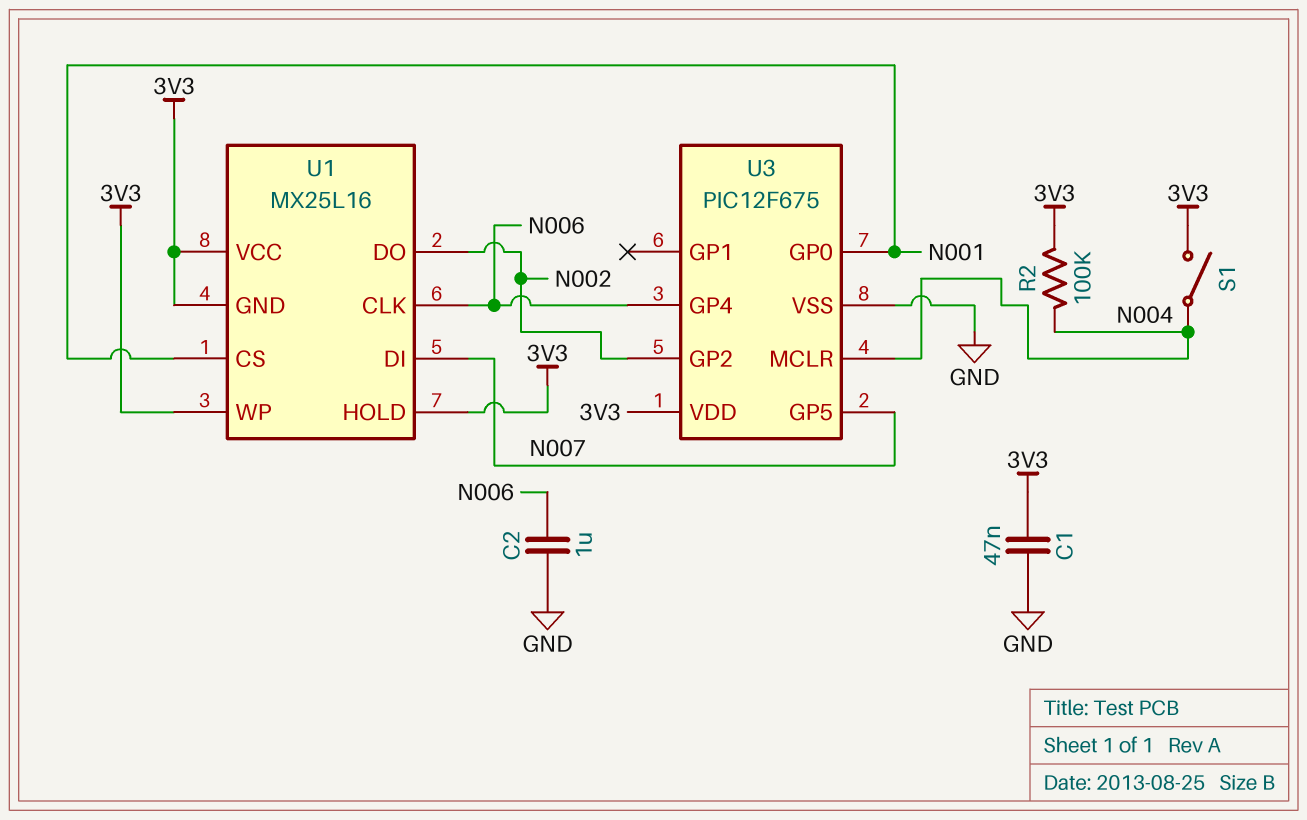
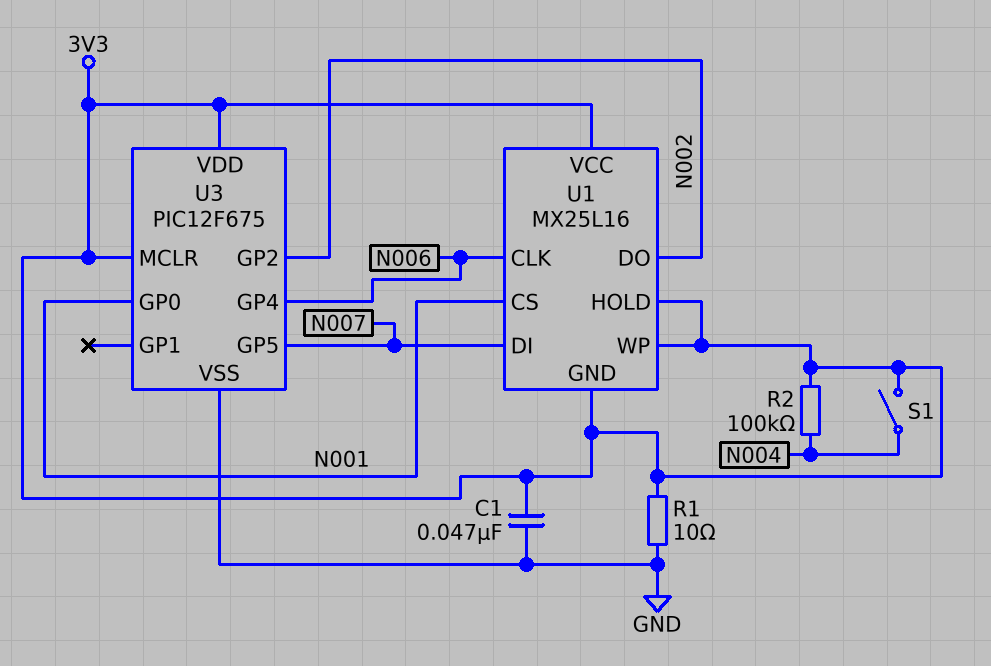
C2: 1uF (GND, N006) -> none
R1: none -> 10 (3V3, GND)
U3 pin MCLR: N004 -> 3V3

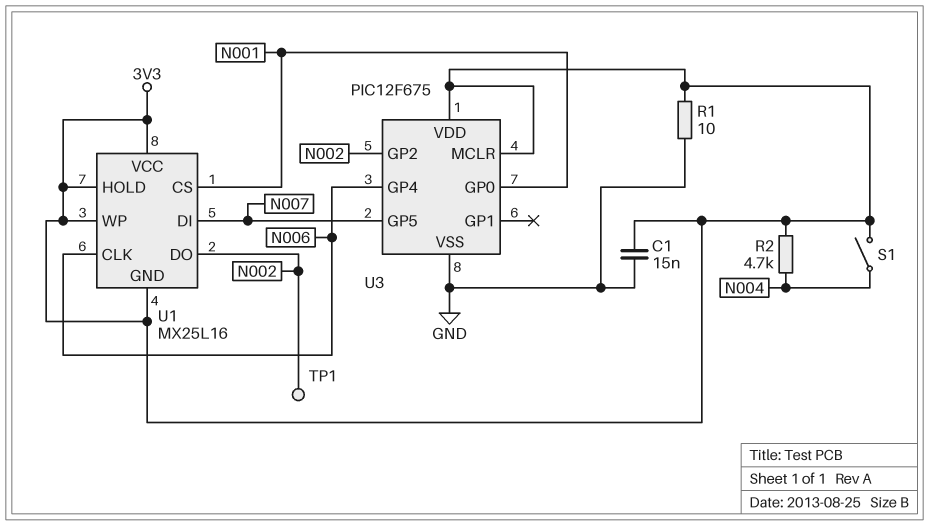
C1: 47nF (3V3, GND) -> 15nF (3V3, GND)
R2: 100k (3V3, N004) -> 4.7k (3V3, N004)
TP1: none -> test point (N002)

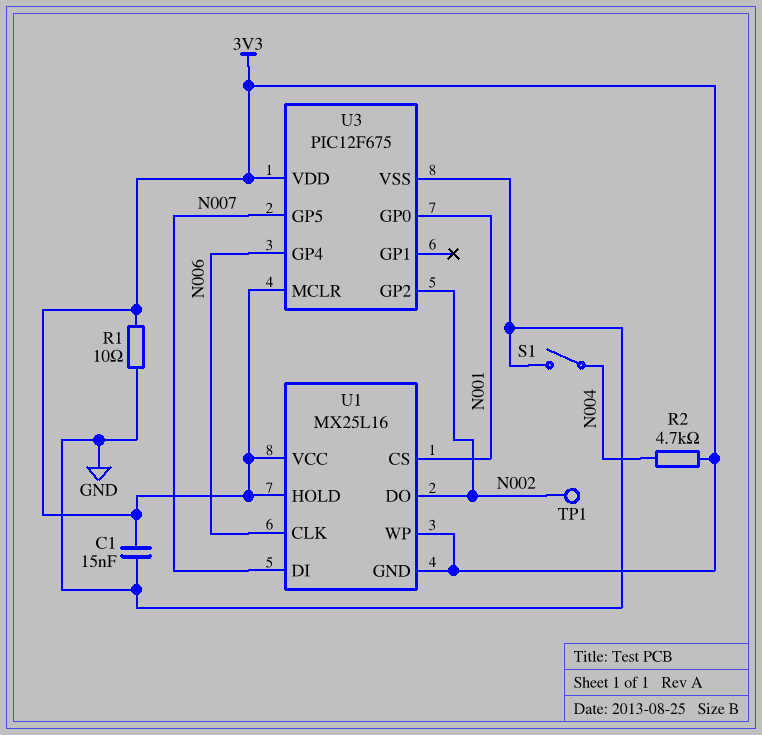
S1: switch (3V3, N004) -> switch (GND, N004)

